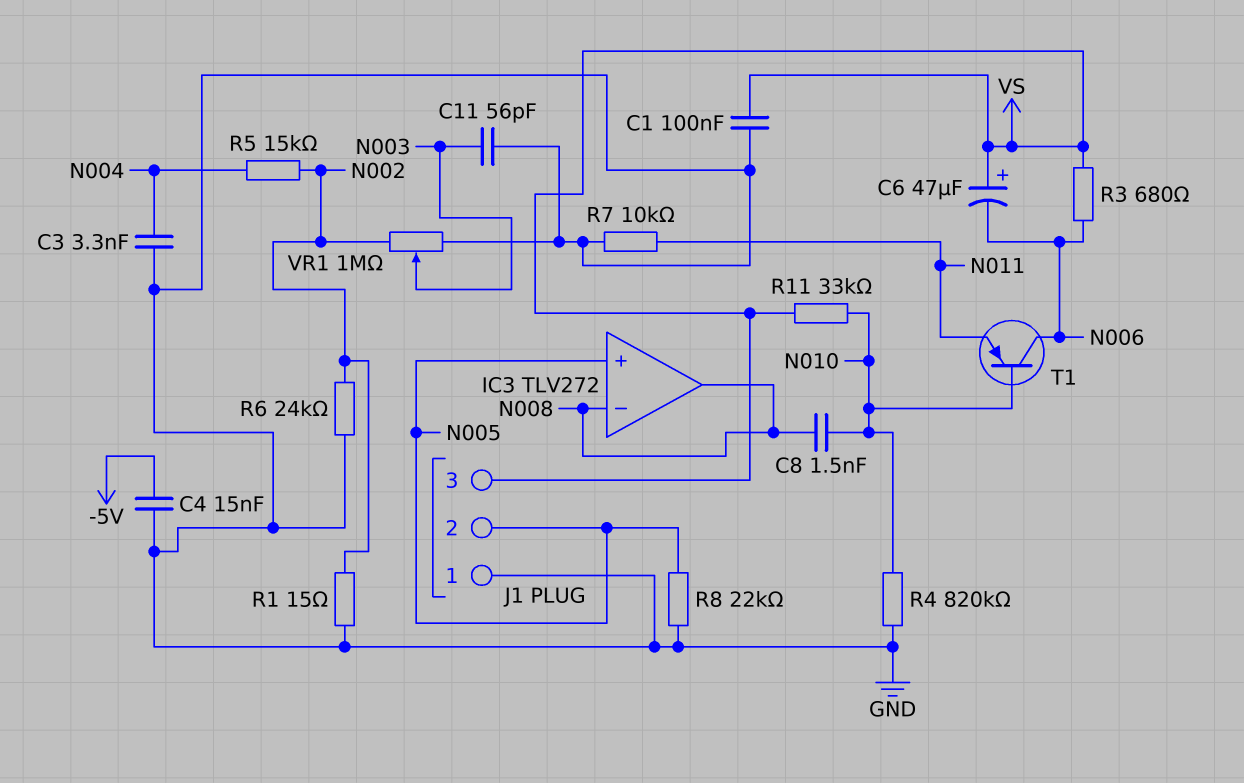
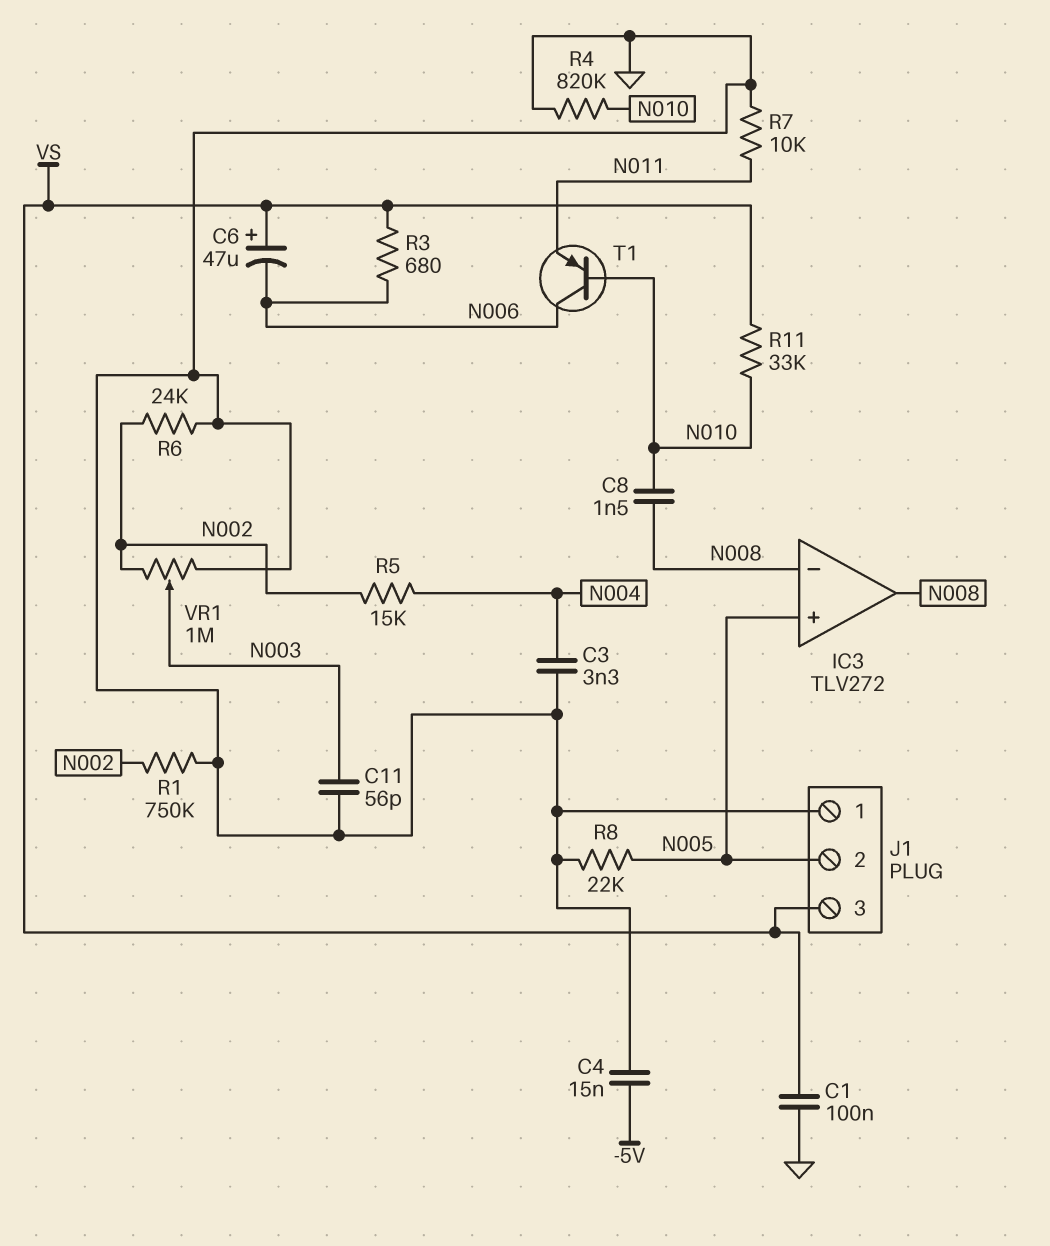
R1: 15 (GND, N002) -> 750k (GND, N002)

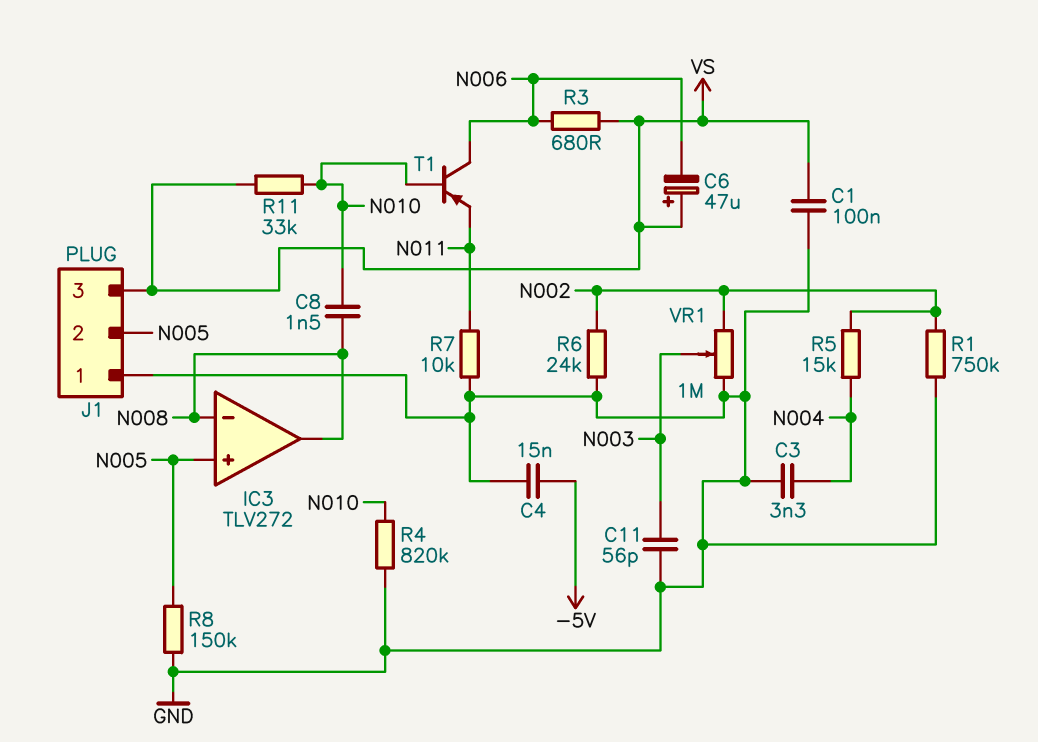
R8: 22k (GND, N005) -> 150k (GND, N005)

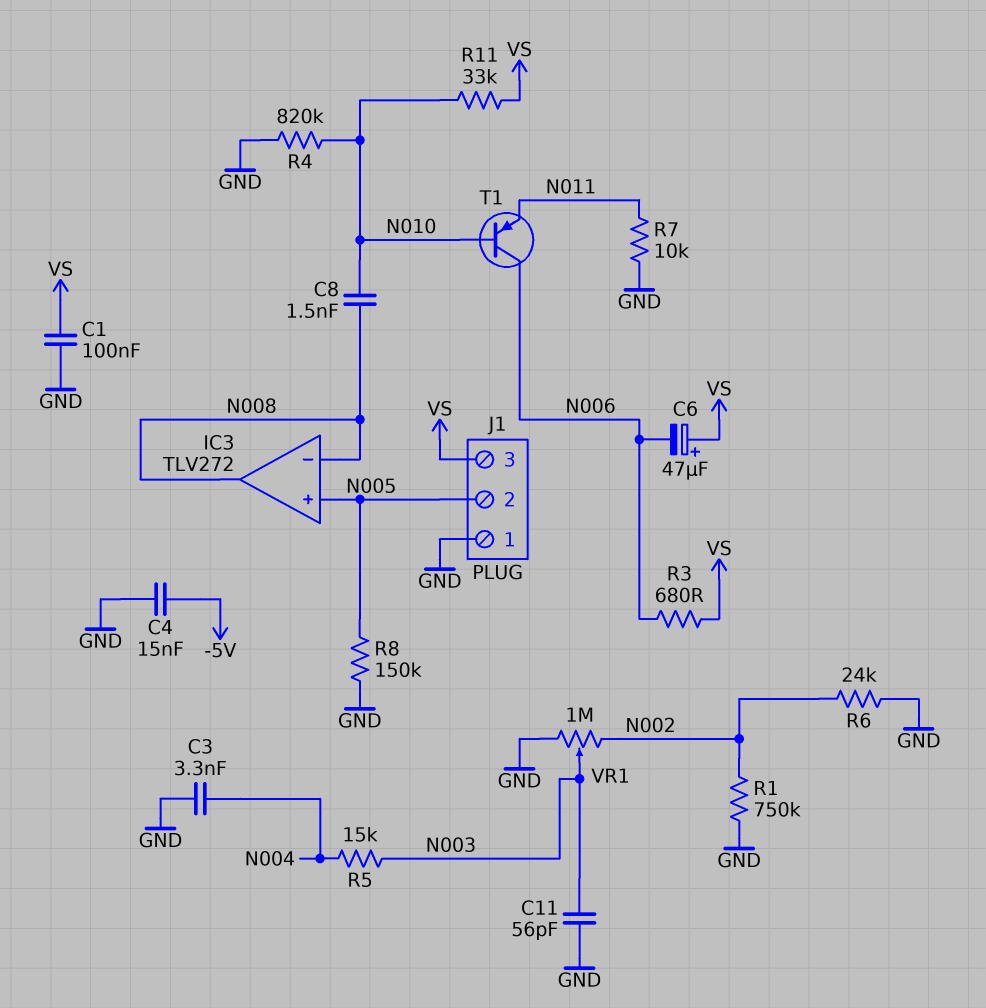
R5: 15k (N002, N004) -> 15k (N003, N004)

